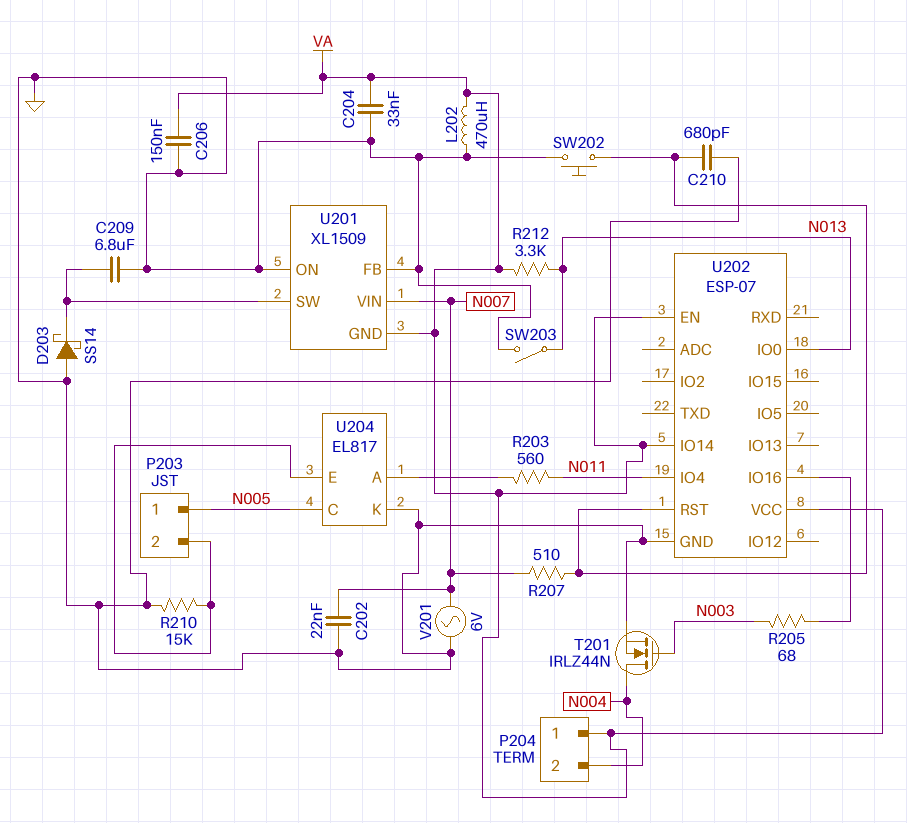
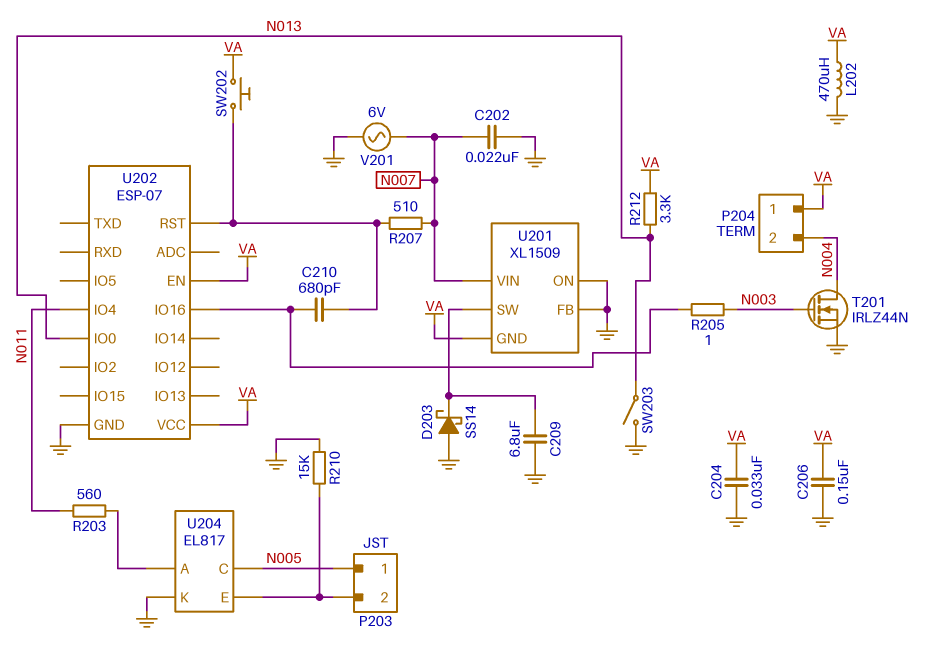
C210: 680pF (GND, U202/RST) -> 680pF (U202/IO16, U202/RST)
R205: 68 (N003, U202/IO16) -> 1 (N003, U202/IO16)
SW202: button (GND, U202/RST) -> button (U202/RST, VA)
U202 pin IO14: VA -> none

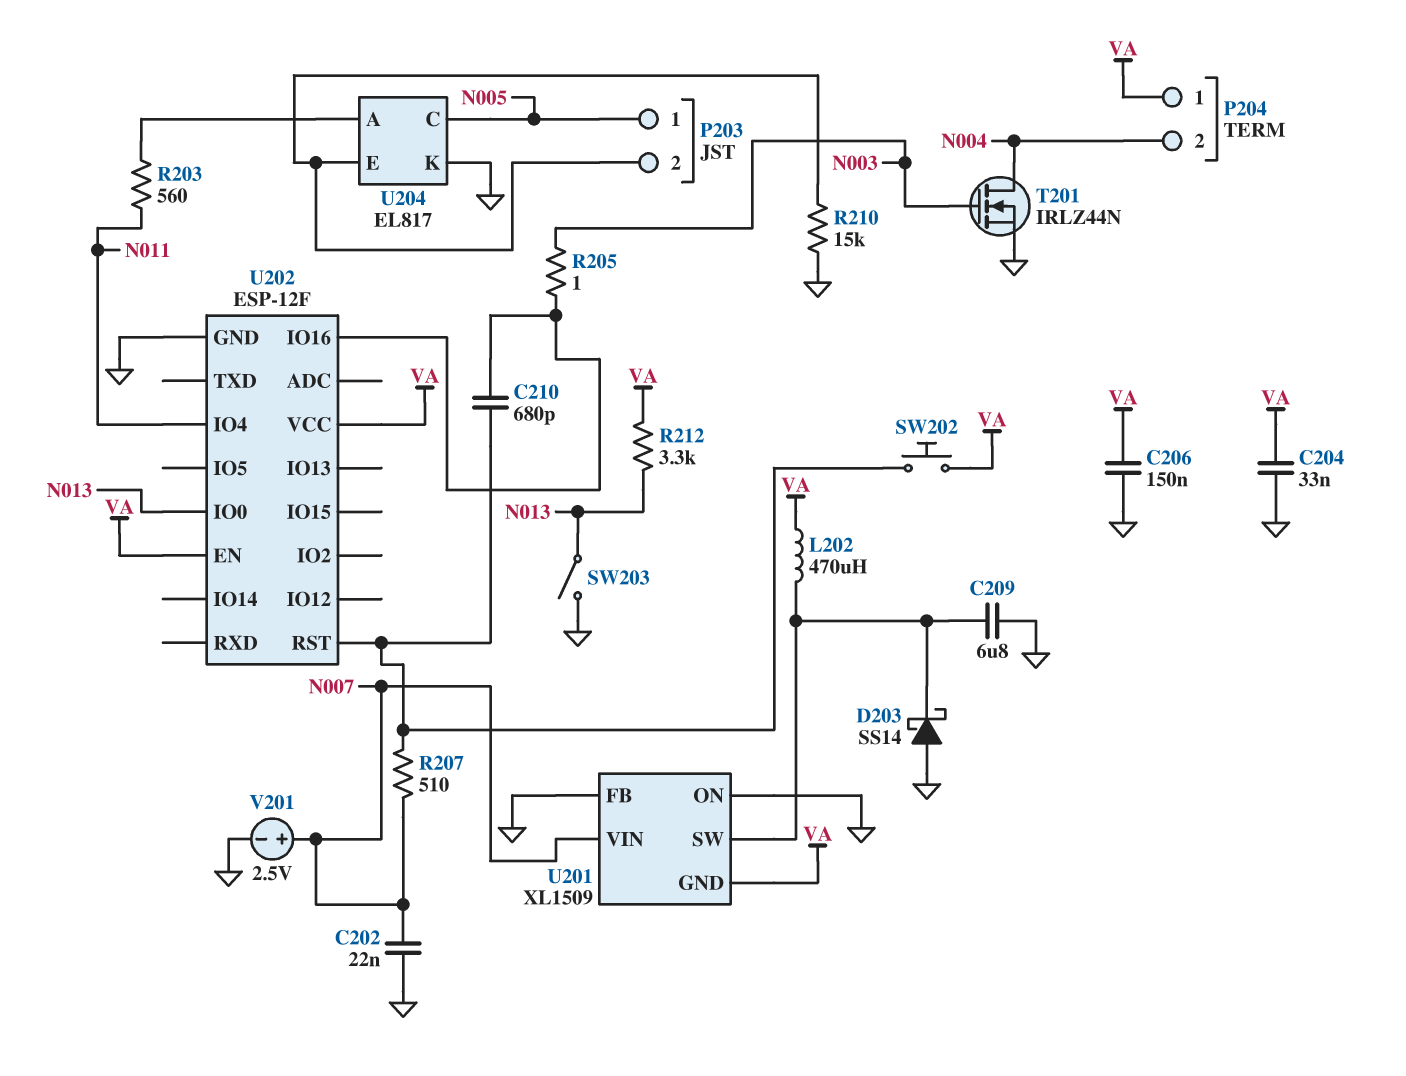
L202: 470uH (GND, VA) -> 470uH (U201/SW, VA)
U202: ESP-07 -> ESP-12F
V201: AC 6V (GND, N007) -> 2.5V (plus N007, minus GND)

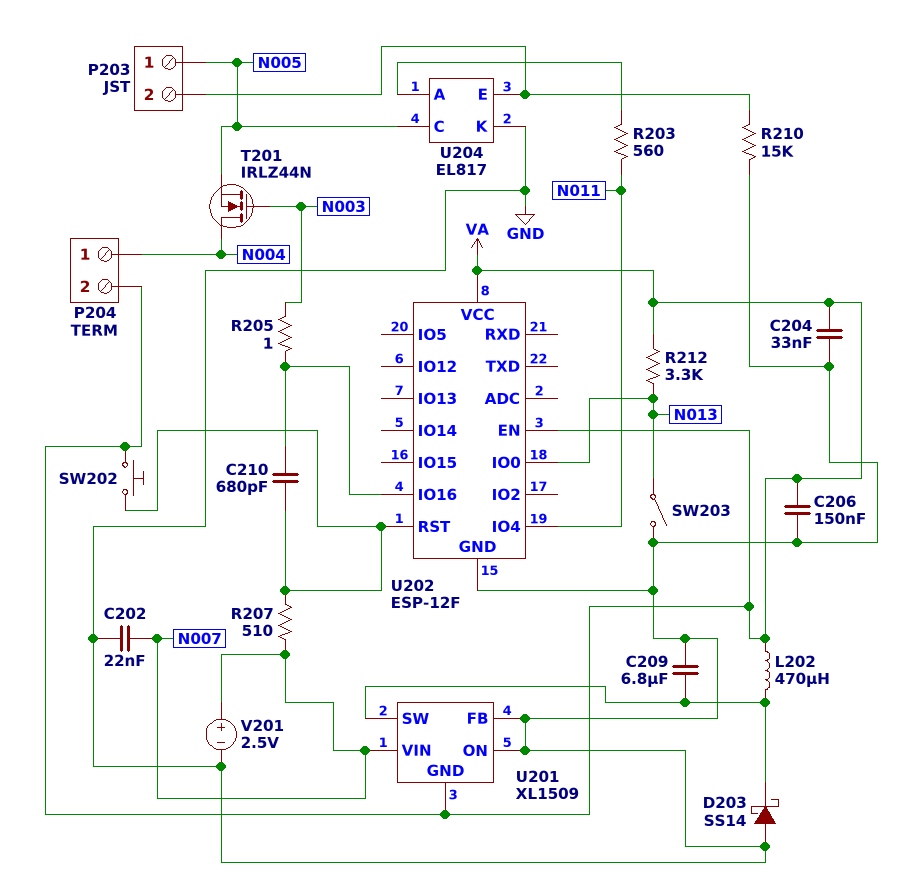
P204 pin 1: VA -> N004
P204 pin 2: N004 -> VA
T201: NMOS IRLZ44N (G N003, D N004, S GND) -> NMOS IRLZ44N (G N003, D N004, S N005)

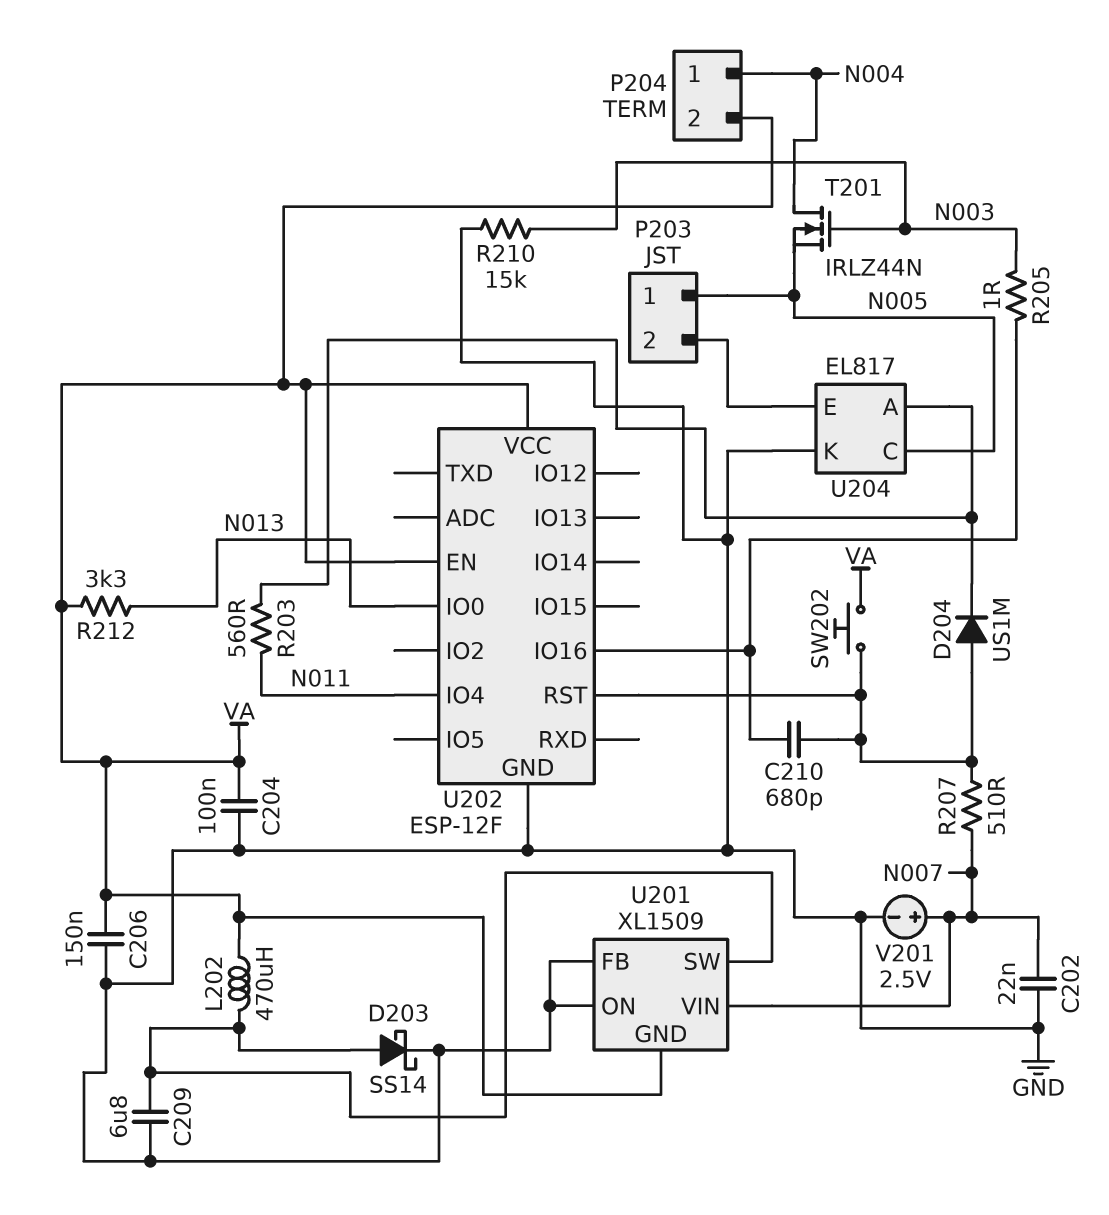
C204: 33nF (GND, VA) -> 100nF (GND, VA)
D203: schottky SS14 (A GND, K U201/SW) -> schottky SS14 (A U201/SW, K GND)
D204: none -> diode US1M (A U202/RST, K U204/A)
R210: 15k (GND, P203/2) -> 15k (GND, N003)
SW203: switch (GND, N013) -> none

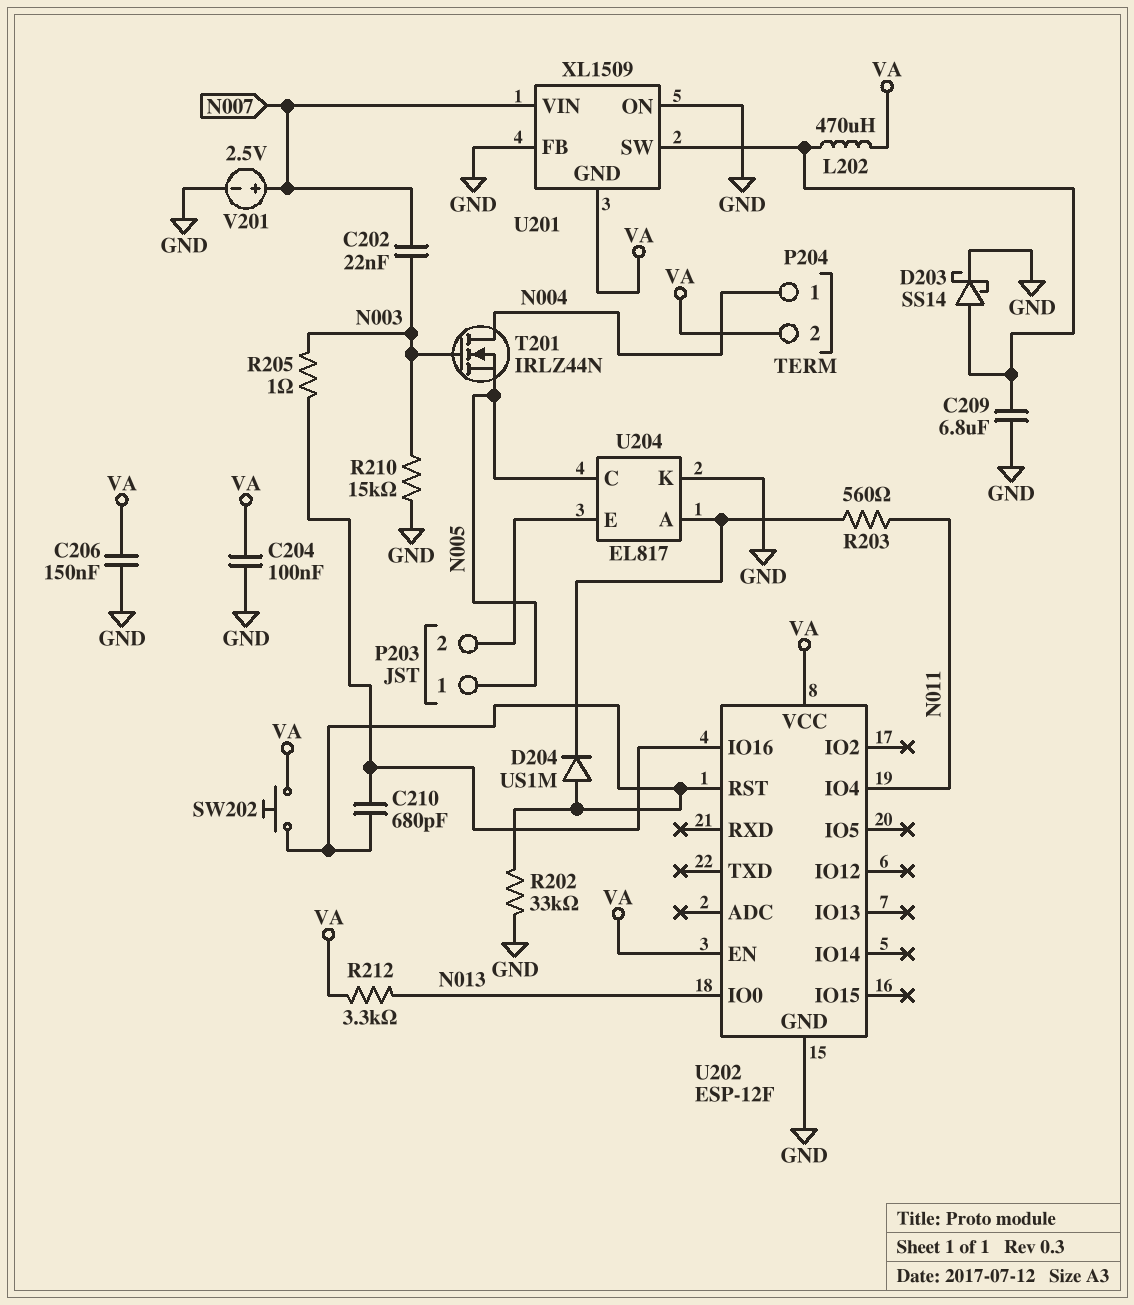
C202: 22nF (GND, N007) -> 22nF (N003, N007)
R202: none -> 33k (GND, U202/RST)
R207: 510 (N007, U202/RST) -> none

